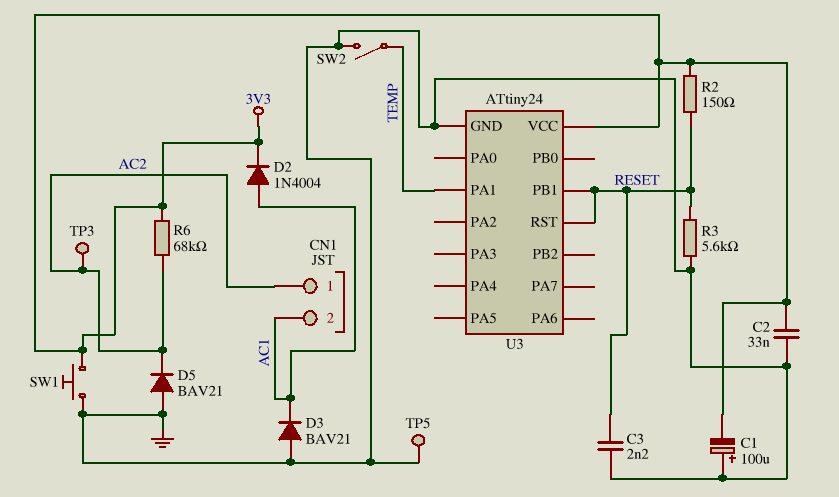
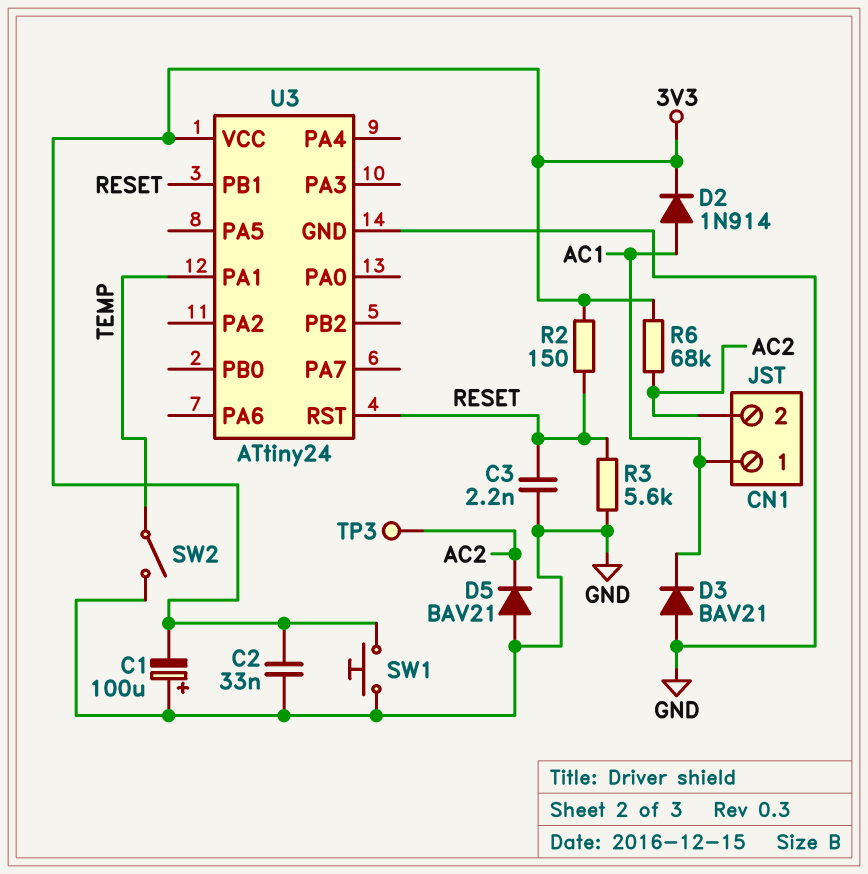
CN1 pin 1: AC2 -> AC1
CN1 pin 2: AC1 -> AC2
D2: diode 1N4004 (A AC1, K 3V3) -> diode 1N914 (A AC1, K 3V3)
TP5: test point (GND) -> none

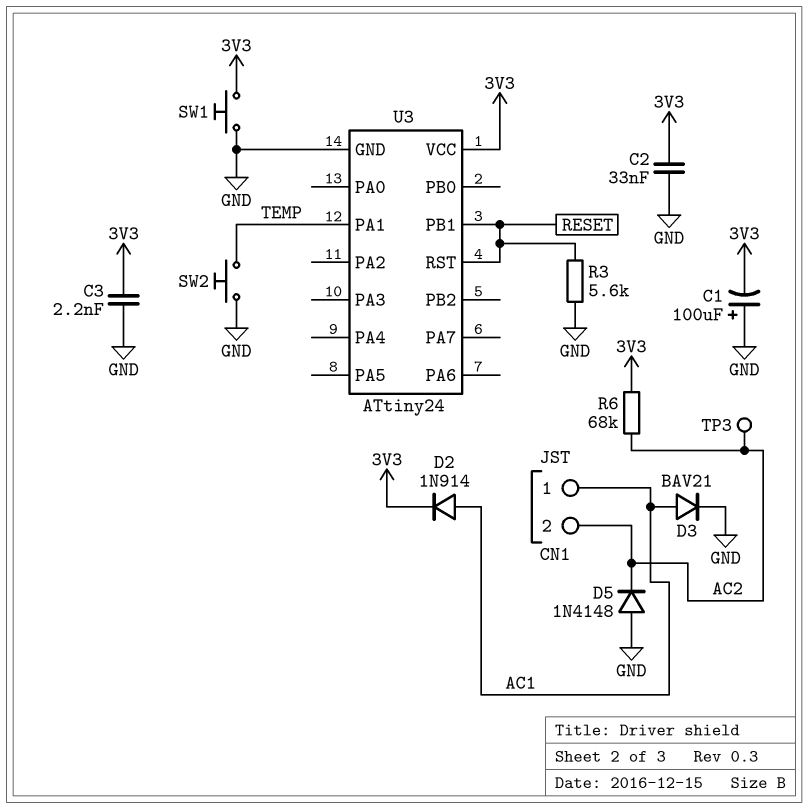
C3: 2.2nF (GND, RESET) -> 2.2nF (3V3, GND)
D3: diode BAV21 (A GND, K AC1) -> diode BAV21 (A AC1, K GND)
D5: diode BAV21 (A GND, K AC2) -> diode 1N4148 (A GND, K AC2)
R2: 150 (3V3, RESET) -> none
SW2: switch (GND, TEMP) -> button (GND, TEMP)

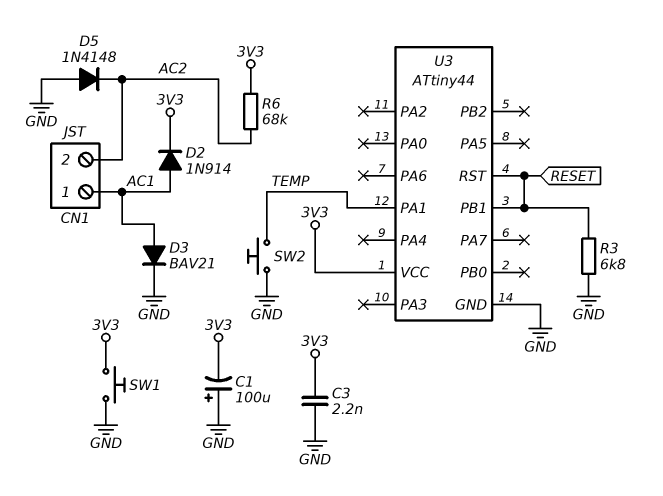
C2: 33nF (3V3, GND) -> none
R3: 5.6k (GND, RESET) -> 6.8k (GND, RESET)
TP3: test point (AC2) -> none
U3: ATtiny24 -> ATtiny44

